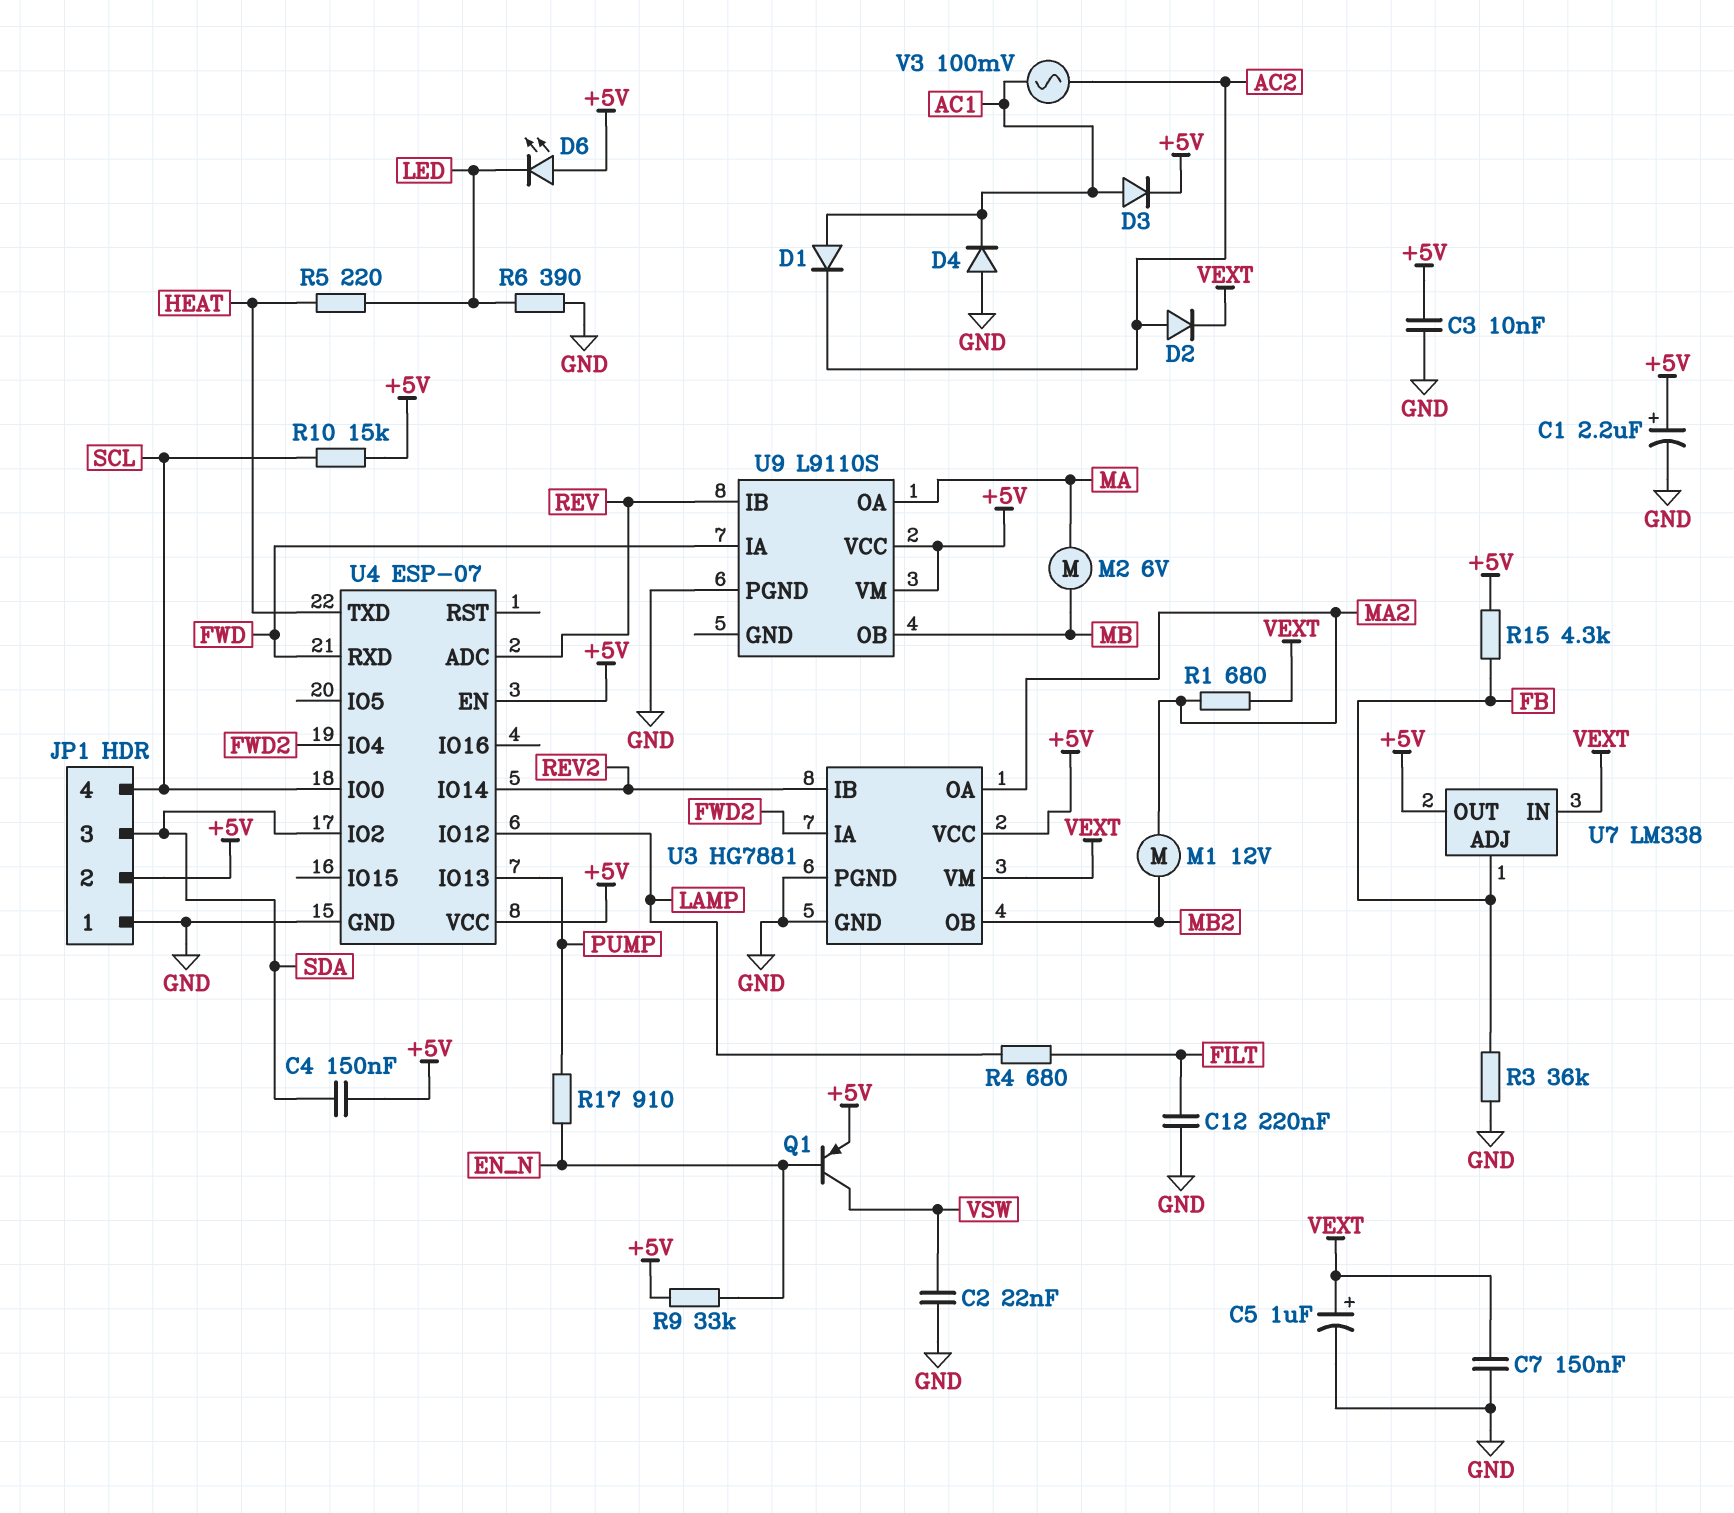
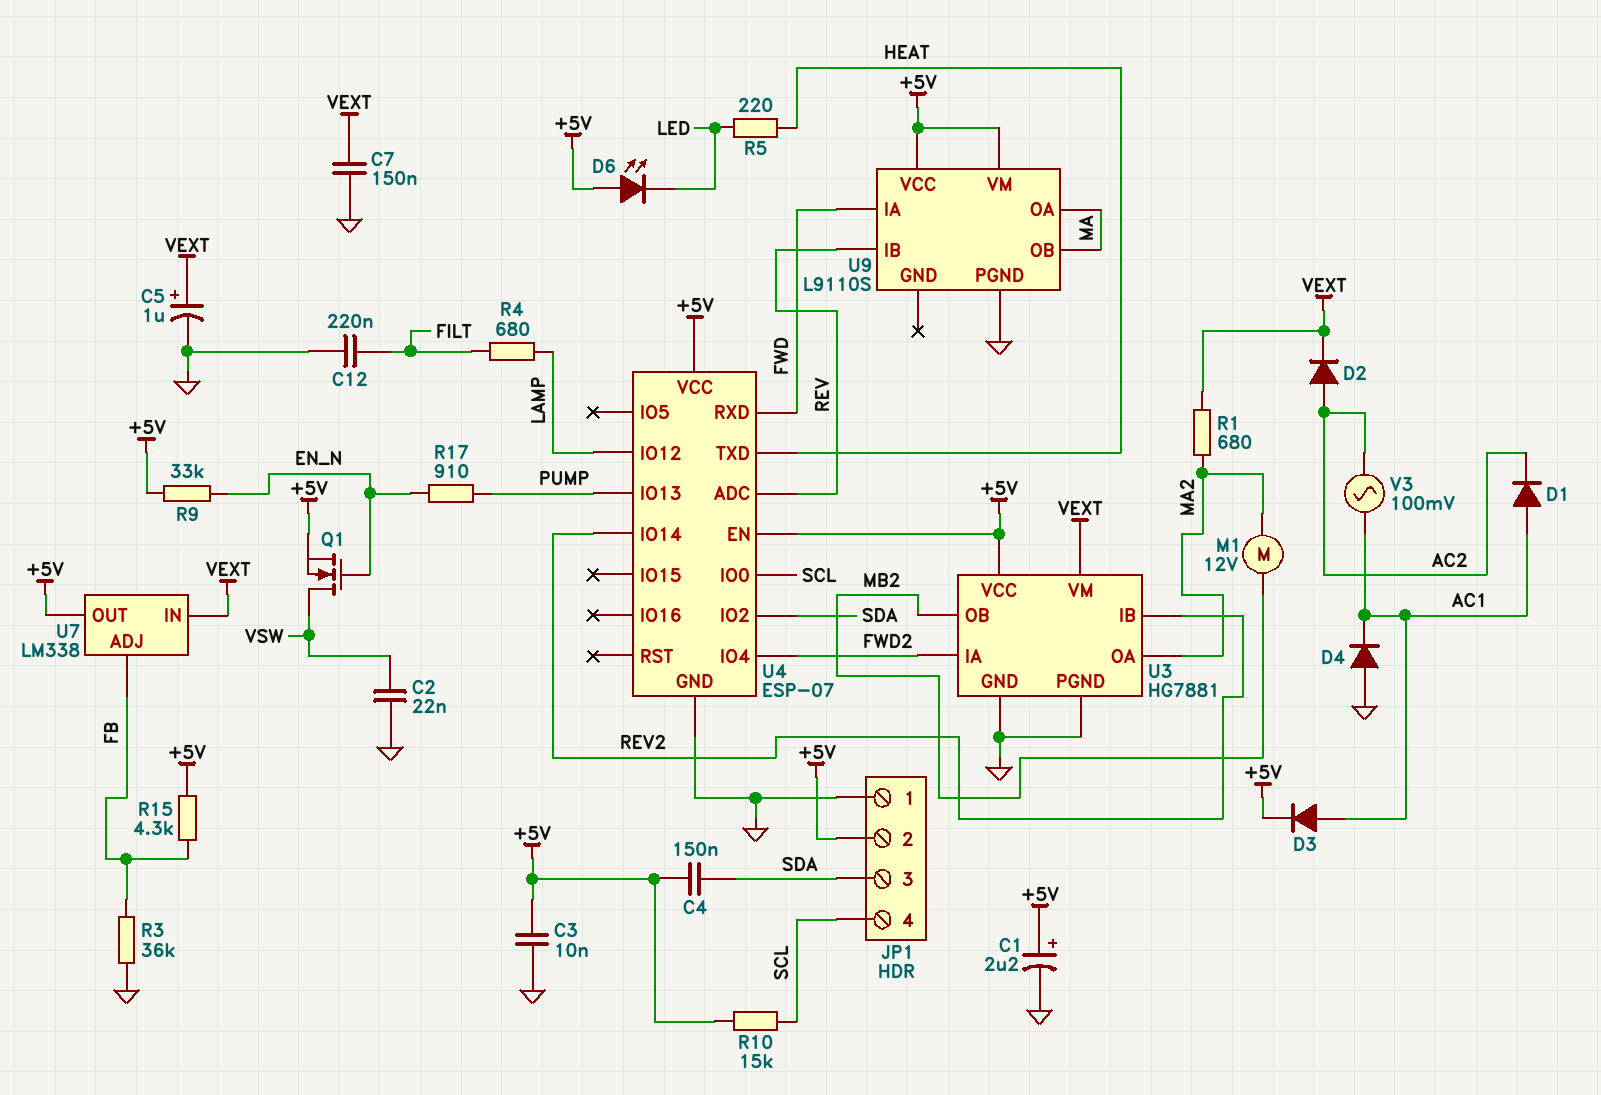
M2: motor 6V (MA, MB) -> none
Q1: PNP (B EN_N, C VSW, E +5V) -> NMOS (G EN_N, D VSW, S +5V)
R6: 390 (GND, LED) -> none
U9 pin OB: MB -> MA

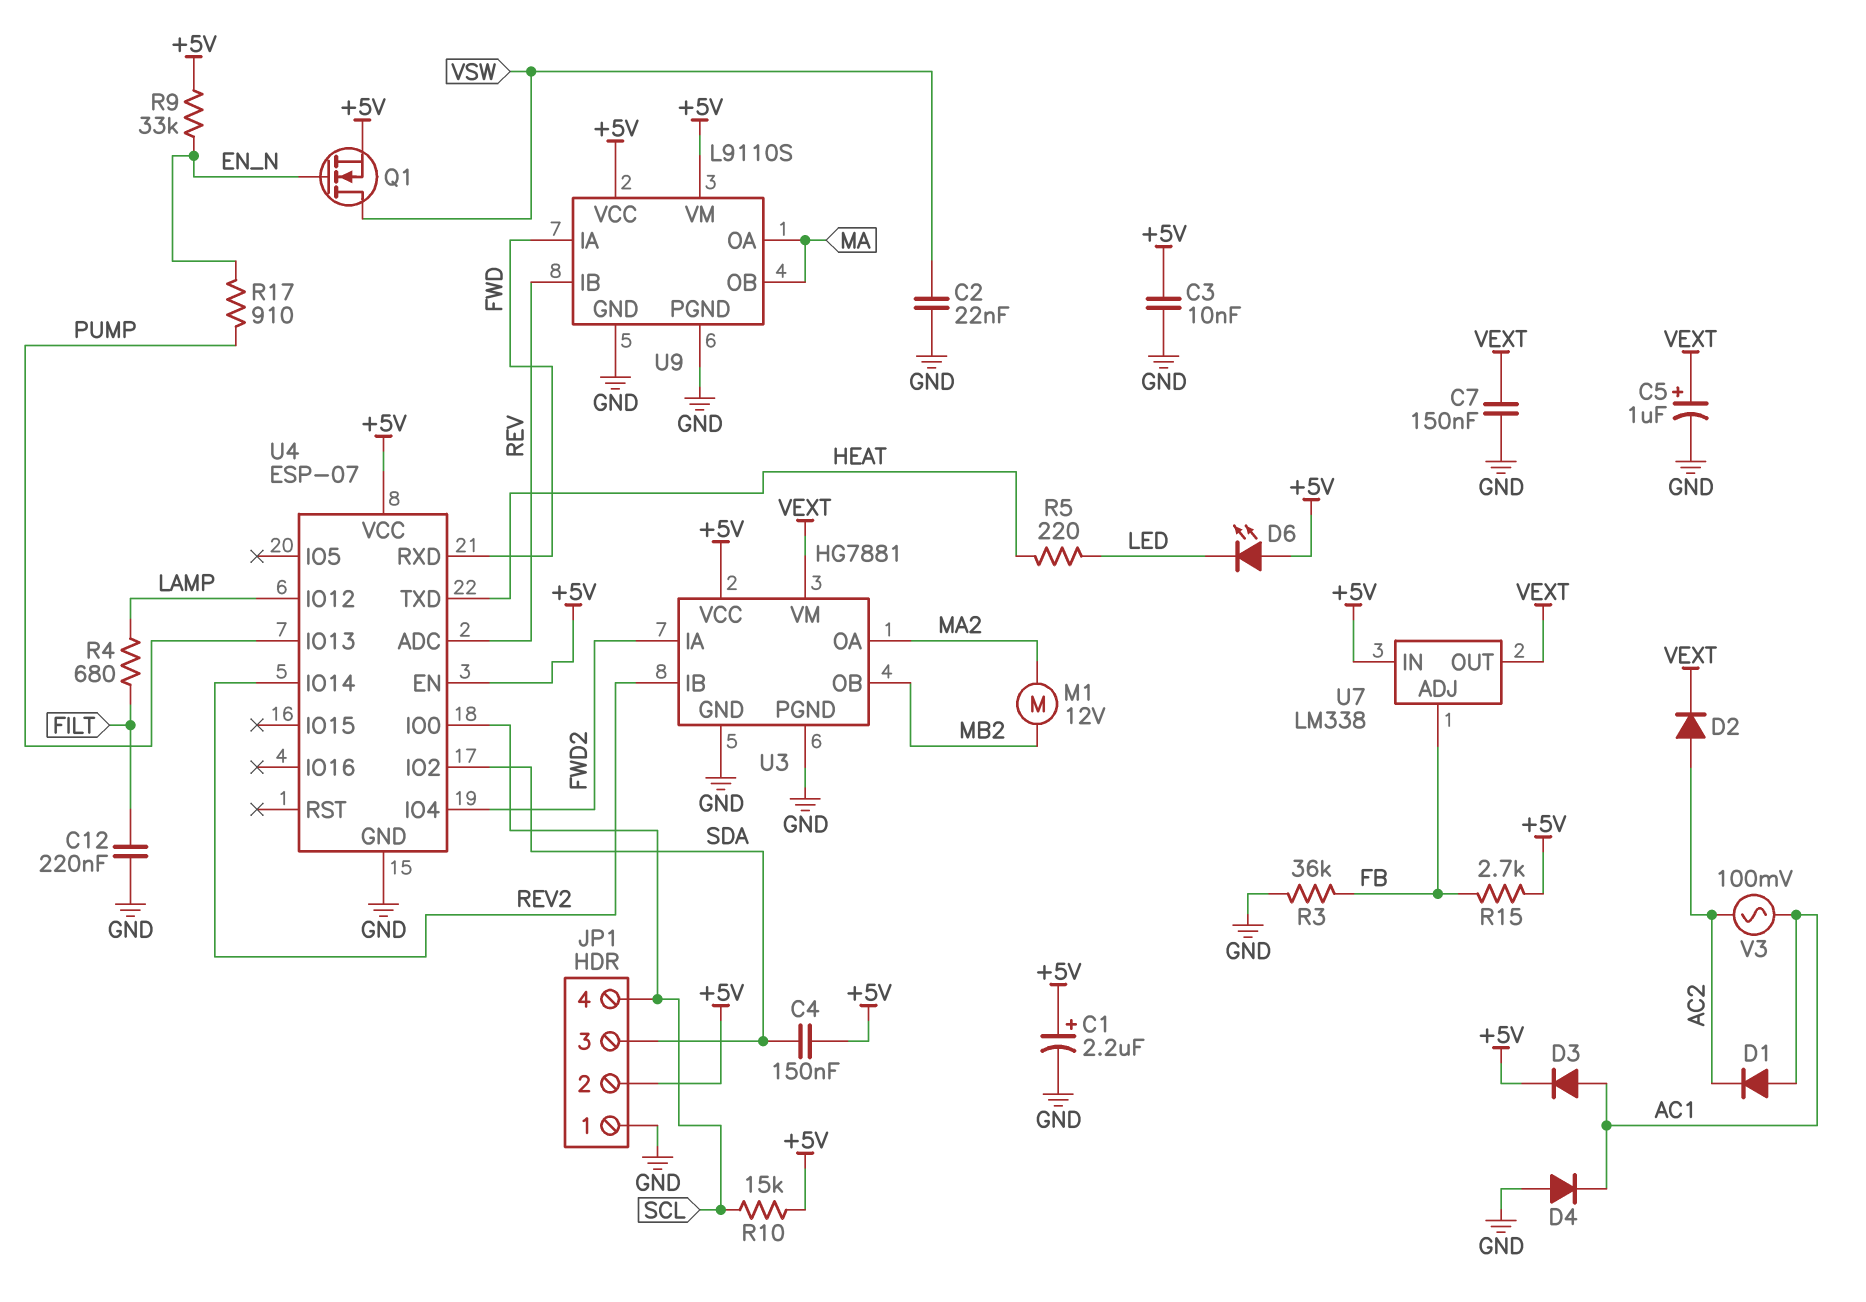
R1: 680 (MA2, VEXT) -> none
R15: 4.3k (+5V, FB) -> 2.7k (+5V, FB)
U7 pin IN: VEXT -> +5V
U7 pin OUT: +5V -> VEXT
U9 pin GND: none -> GND

